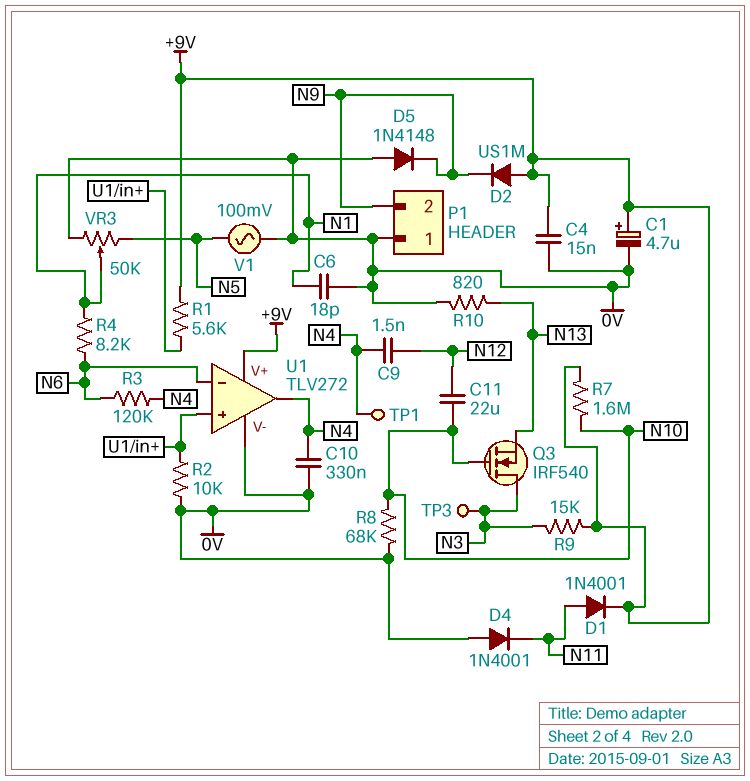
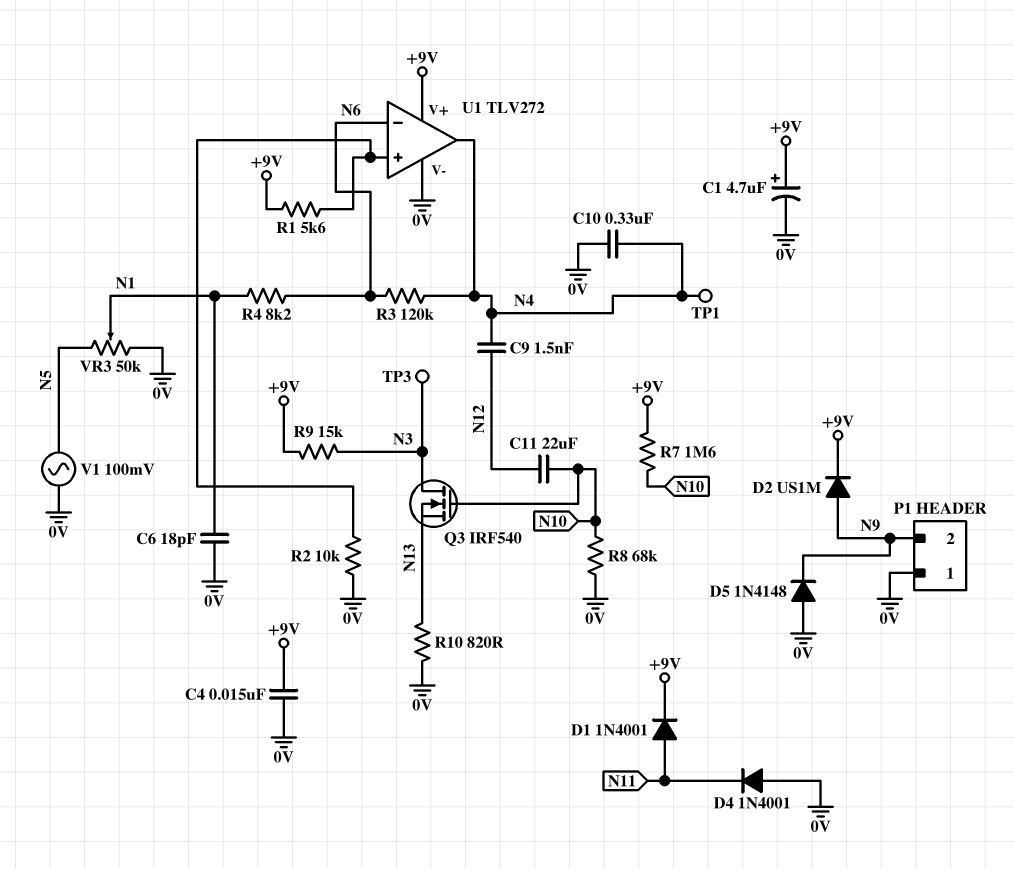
D2: diode US1M (A +9V, K N9) -> diode US1M (A N9, K +9V)

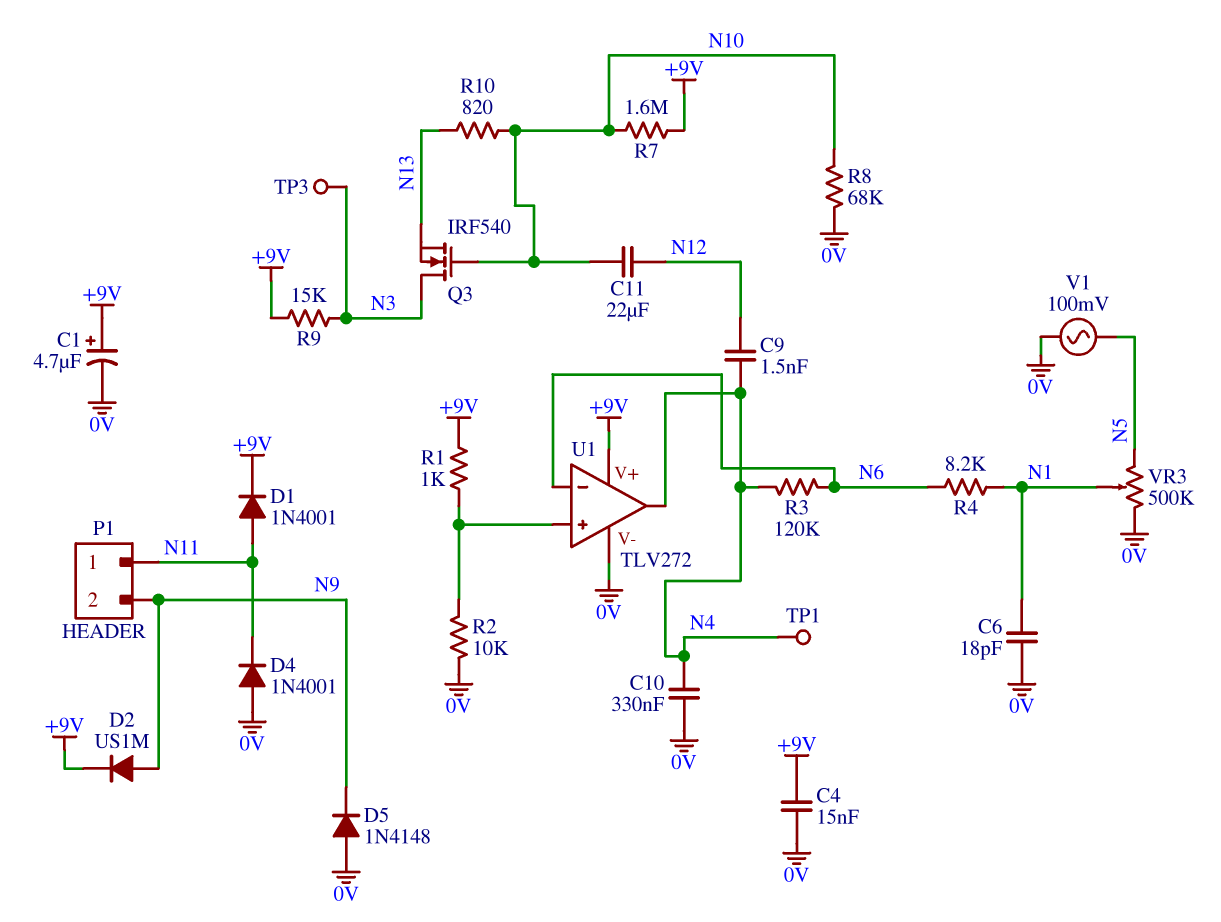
P1 pin 1: 0V -> N11
R1: 5.6k (+9V, U1/in+) -> 1k (+9V, U1/in+)
R10: 820 (0V, N13) -> 820 (N10, N13)
VR3: 50k (0V, N5, wiper N1) -> 500k (0V, N5, wiper N1)

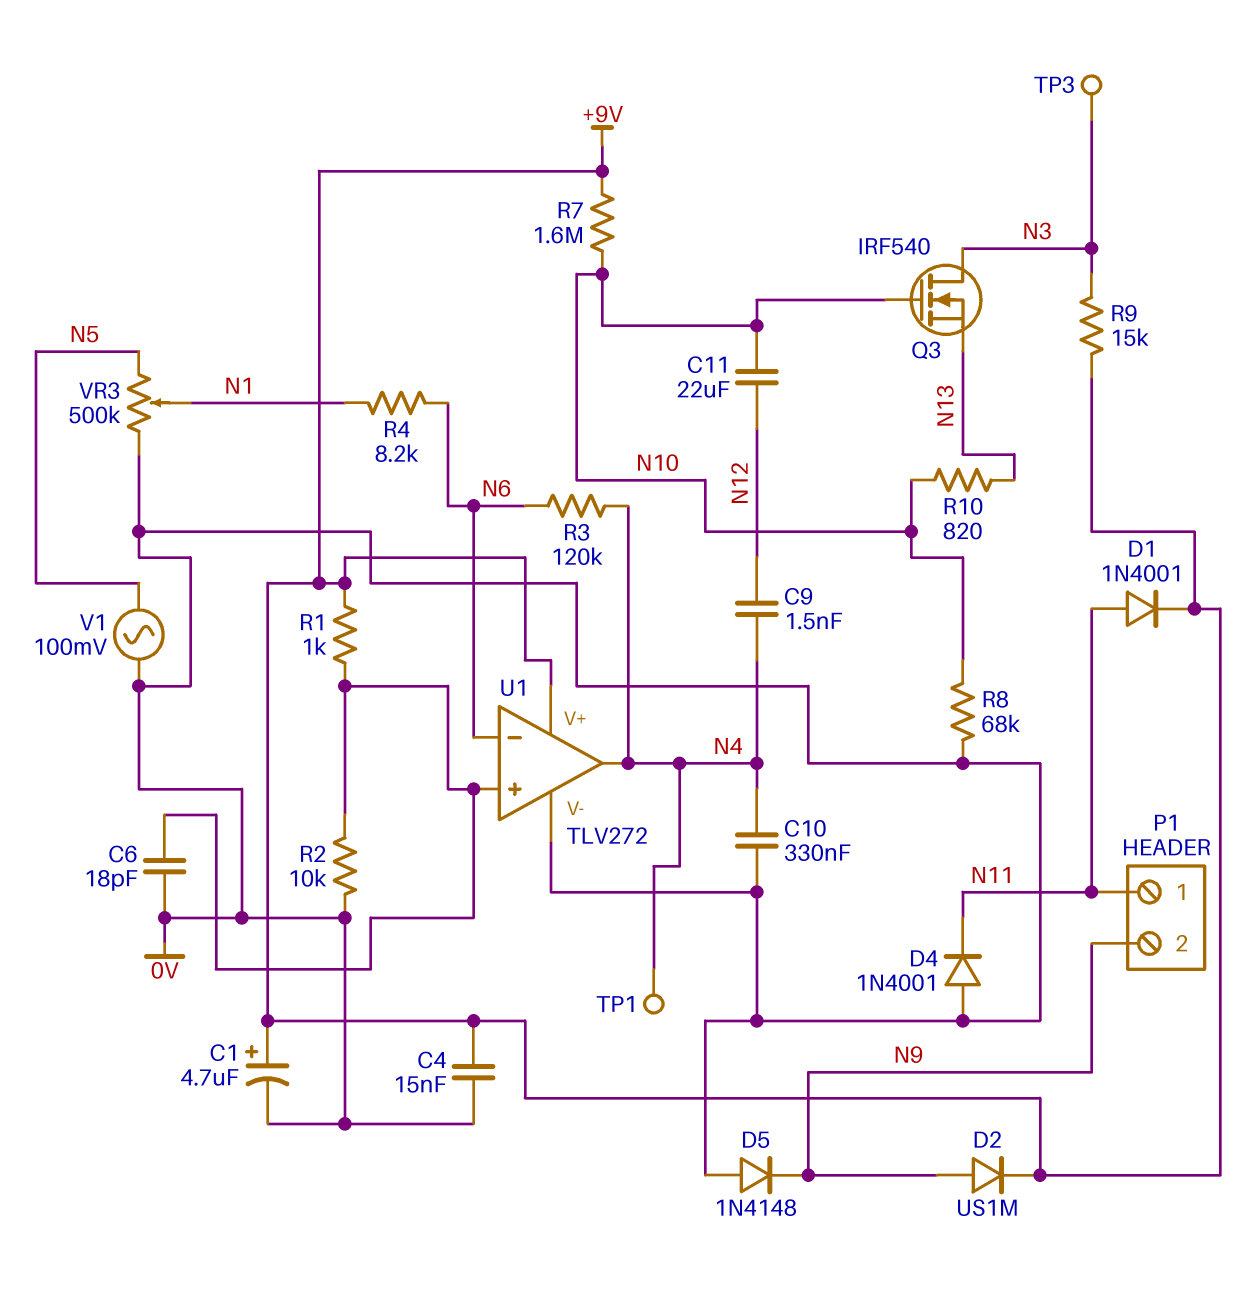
C6: 18pF (0V, N1) -> 18pF (0V, U1/in+)

